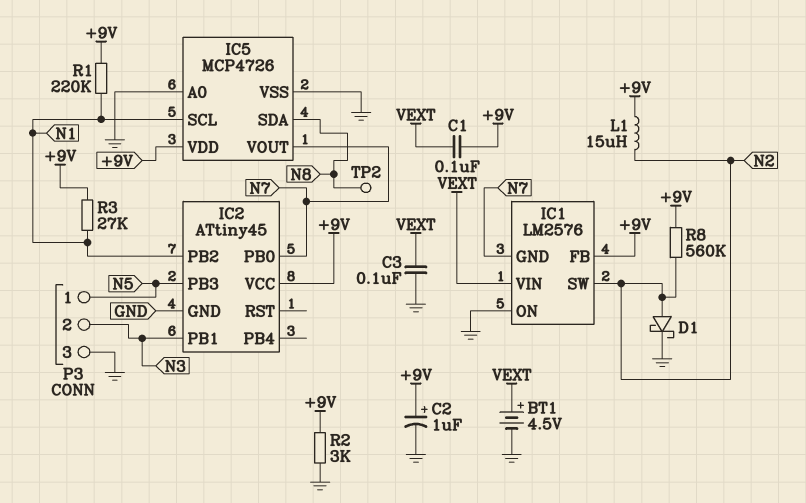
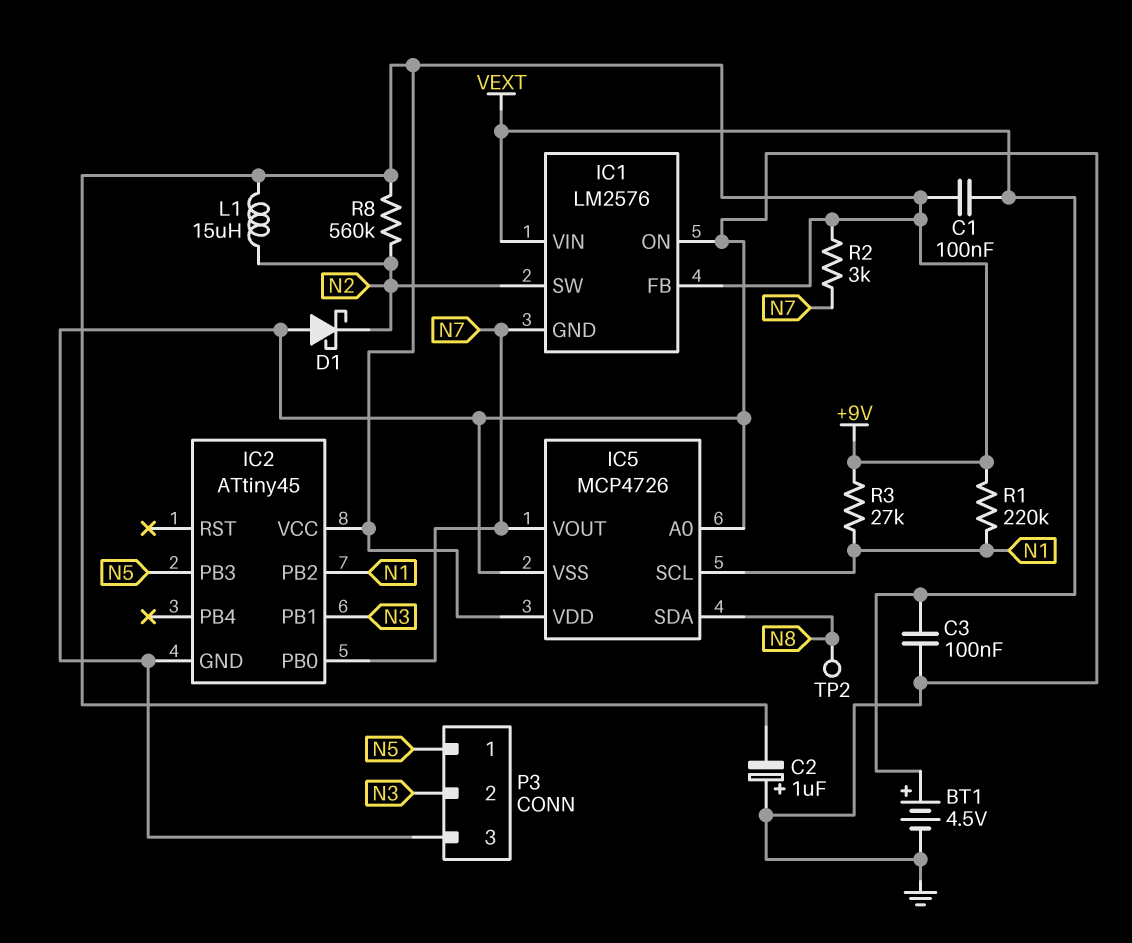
C2: 1uF (plus +9V, minus GND) -> 1uF (plus GND, minus +9V)
D1: schottky (A N2, K GND) -> schottky (A GND, K N2)
R2: 3k (+9V, GND) -> 3k (+9V, N7)

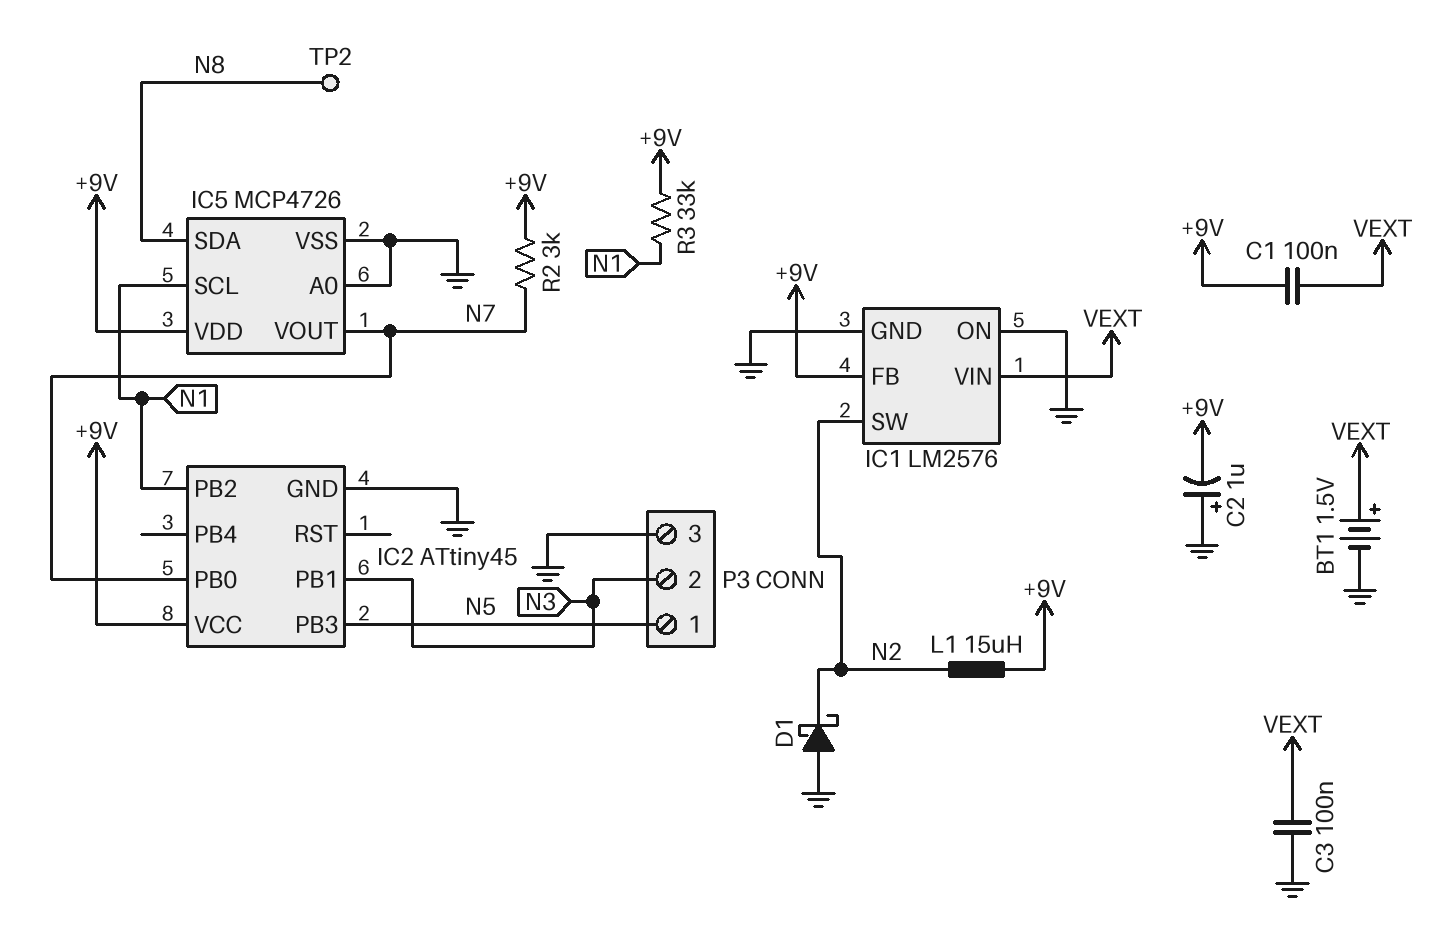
BT1: 4.5V (plus VEXT, minus GND) -> 1.5V (plus VEXT, minus GND)
IC1 pin GND: N7 -> GND
R1: 220k (+9V, N1) -> none
R3: 27k (+9V, N1) -> 33k (+9V, N1)
R8: 560k (+9V, N2) -> none

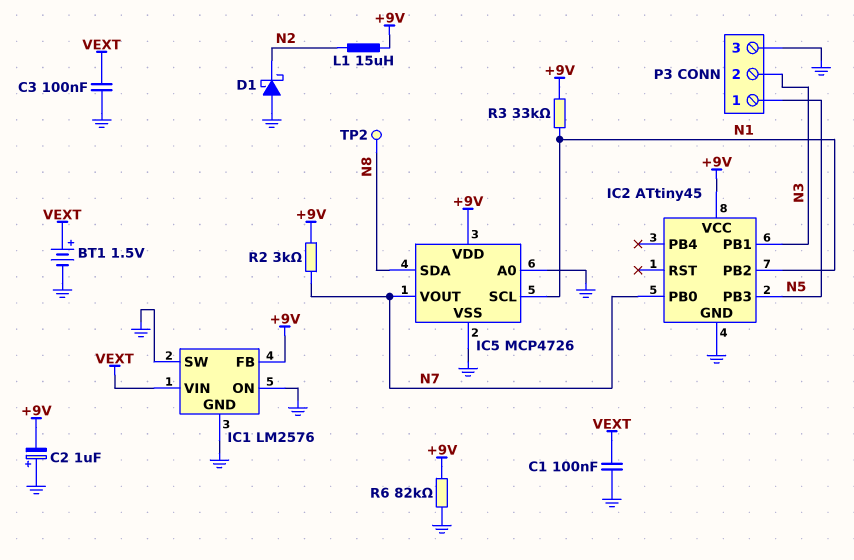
C1: 100nF (+9V, VEXT) -> 100nF (GND, VEXT)
IC1 pin SW: N2 -> GND
R6: none -> 82k (+9V, GND)

